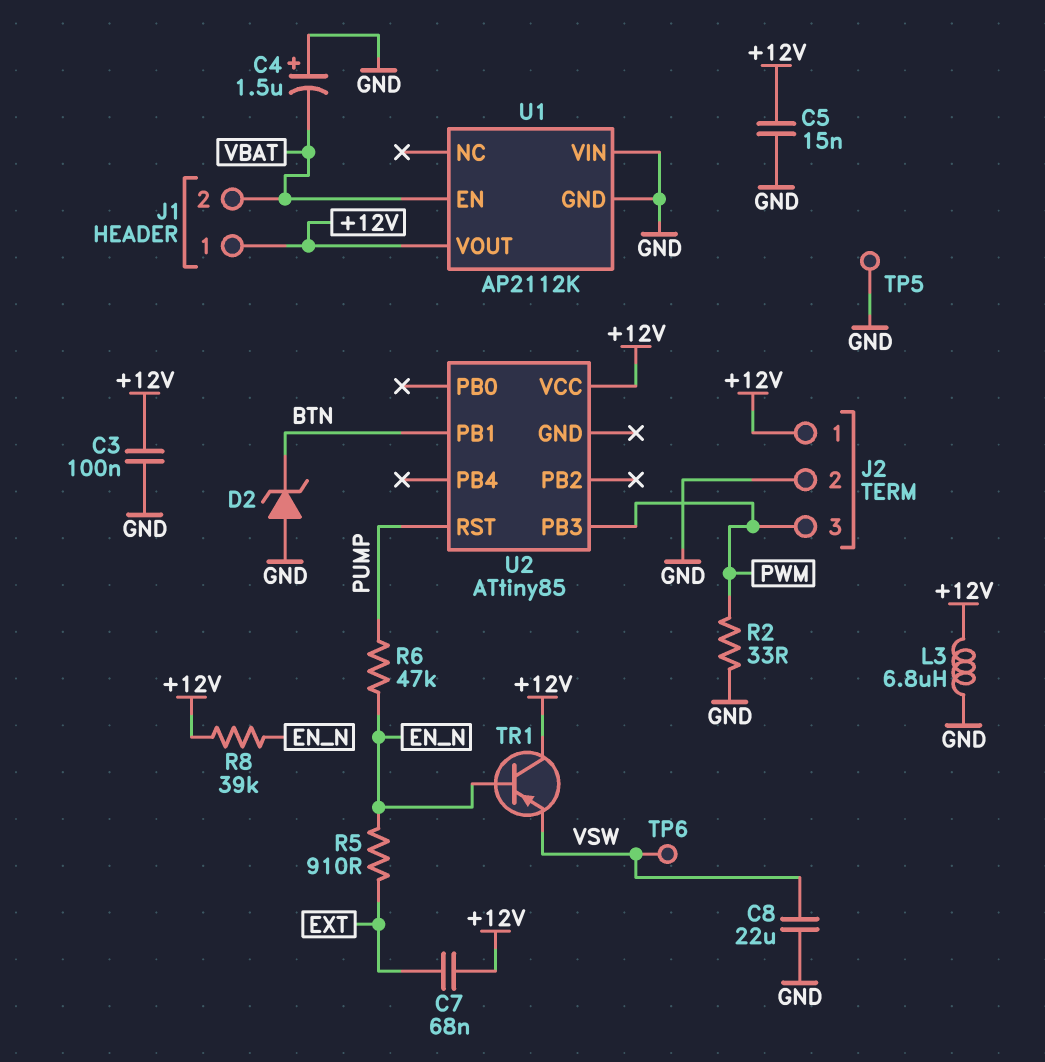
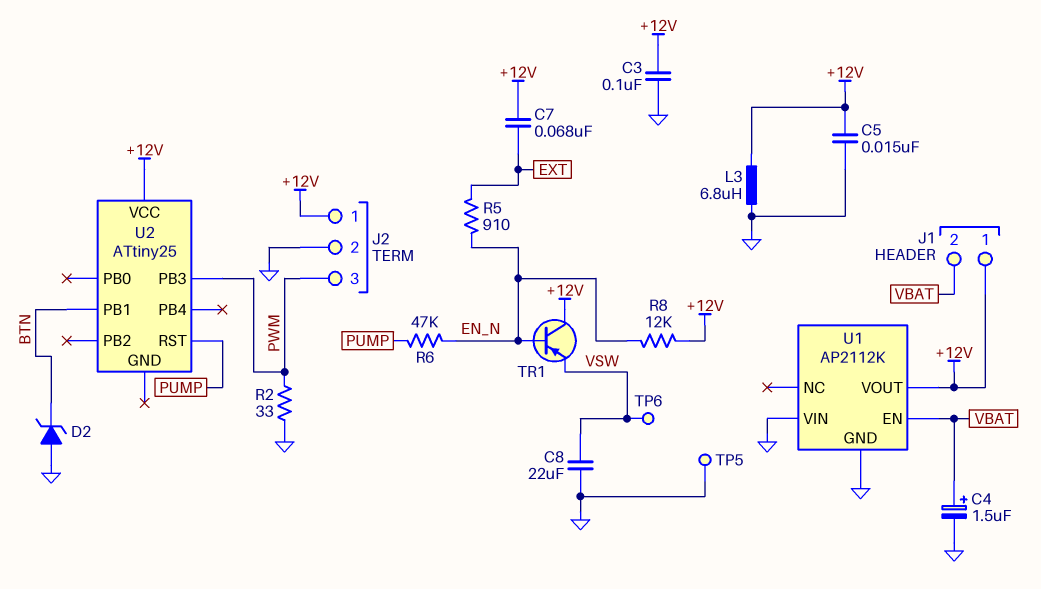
C4: 1.5uF (plus GND, minus VBAT) -> 1.5uF (plus VBAT, minus GND)
R8: 39k (+12V, EN_N) -> 12k (+12V, EN_N)
U2: ATtiny85 -> ATtiny25

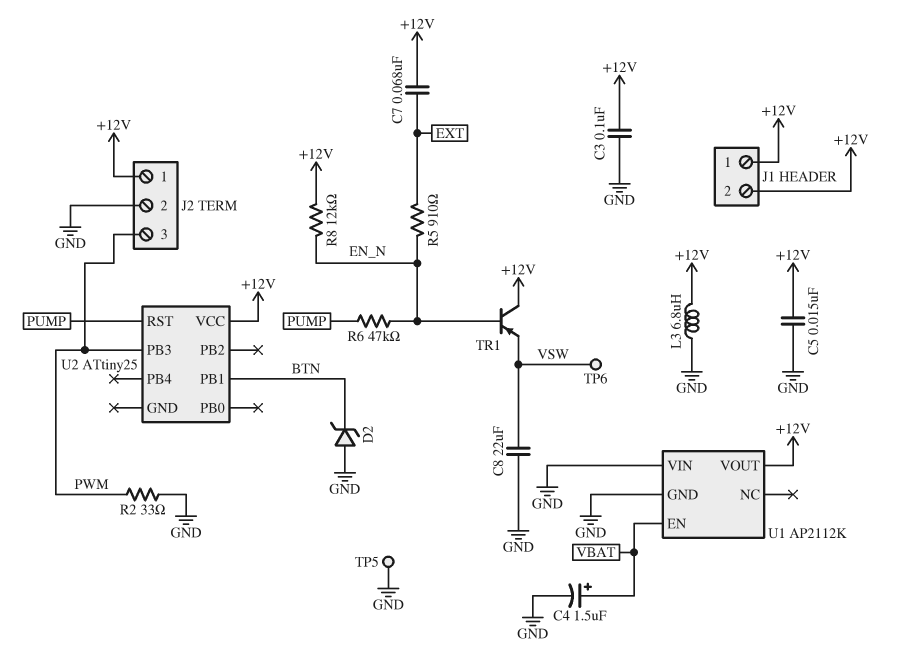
J1 pin 2: VBAT -> +12V

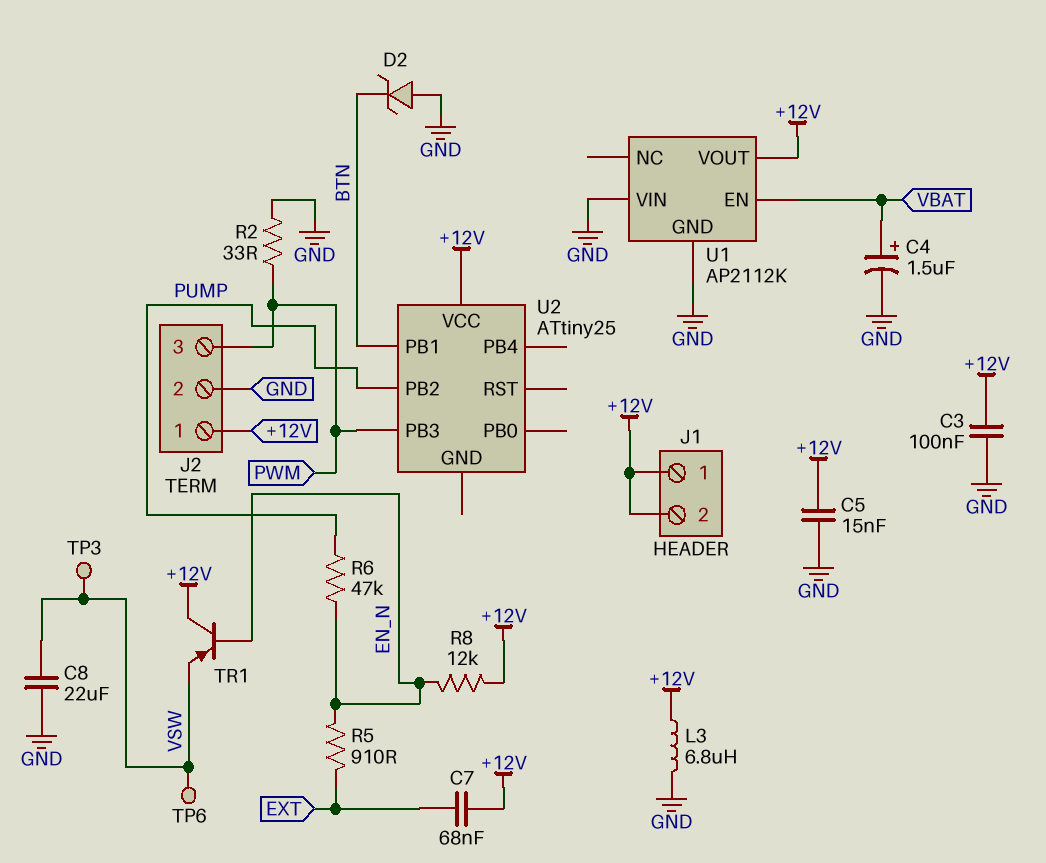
TP3: none -> test point (VSW)
TP5: test point (GND) -> none
U2 pin PB2: none -> PUMP
U2 pin RST: PUMP -> none

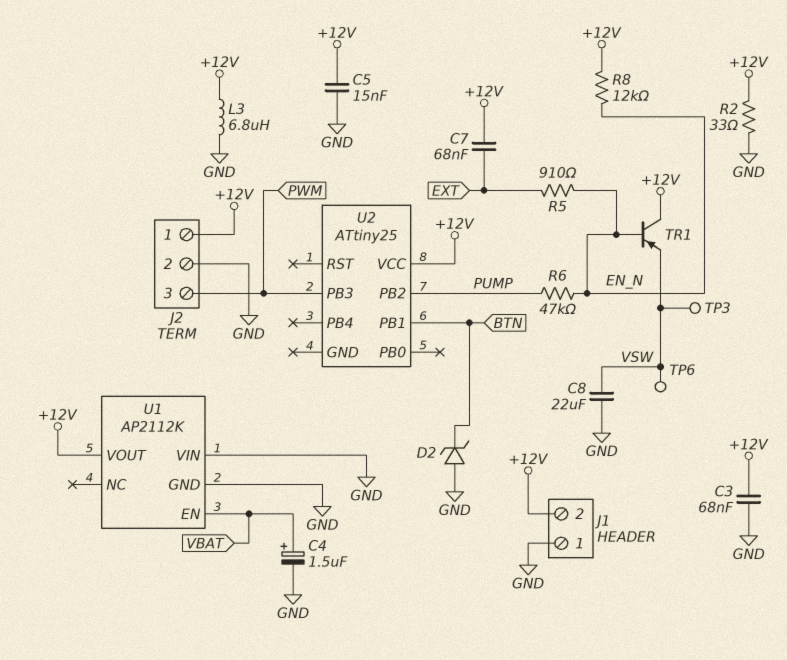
C3: 100nF (+12V, GND) -> 68nF (+12V, GND)
J1 pin 1: +12V -> GND
R2: 33 (GND, PWM) -> 33 (+12V, GND)

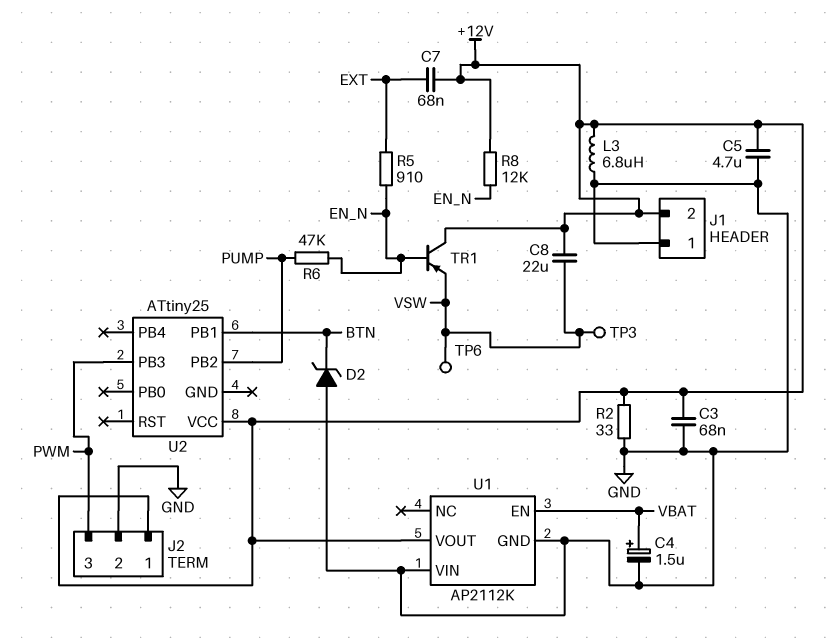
C5: 15nF (+12V, GND) -> 4.7uF (+12V, GND)
C8: 22uF (GND, VSW) -> 22uF (+12V, VSW)

